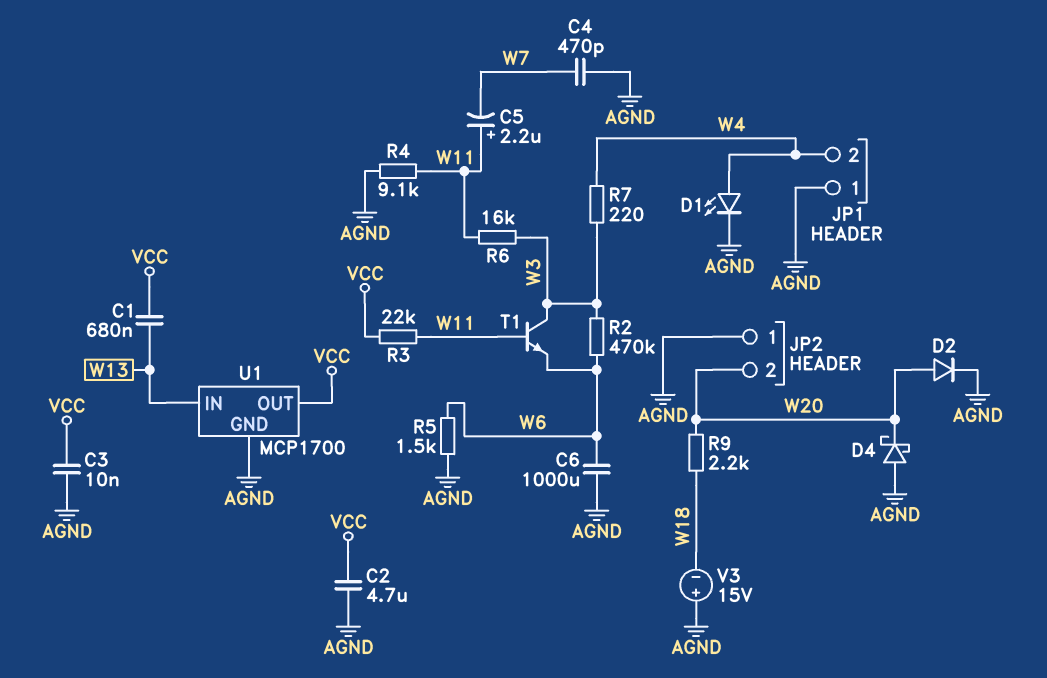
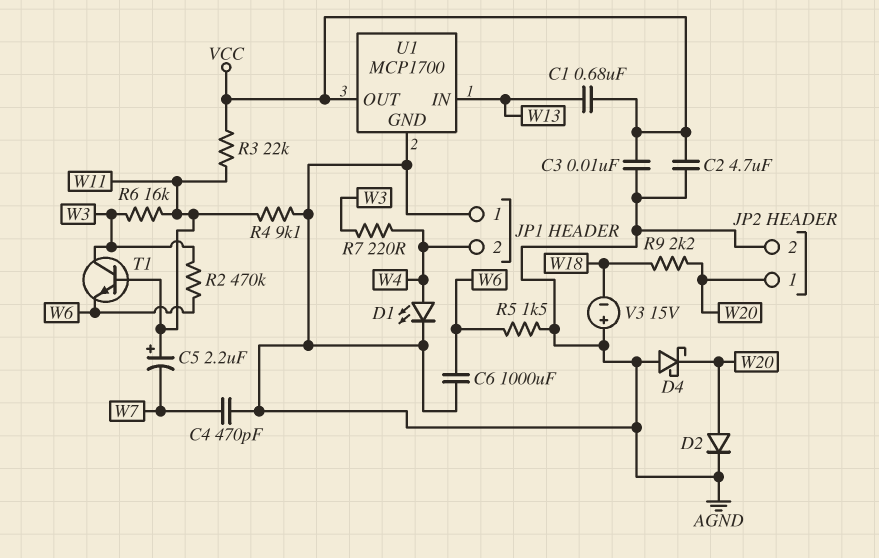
JP2 pin 1: AGND -> W20
JP2 pin 2: W20 -> AGND

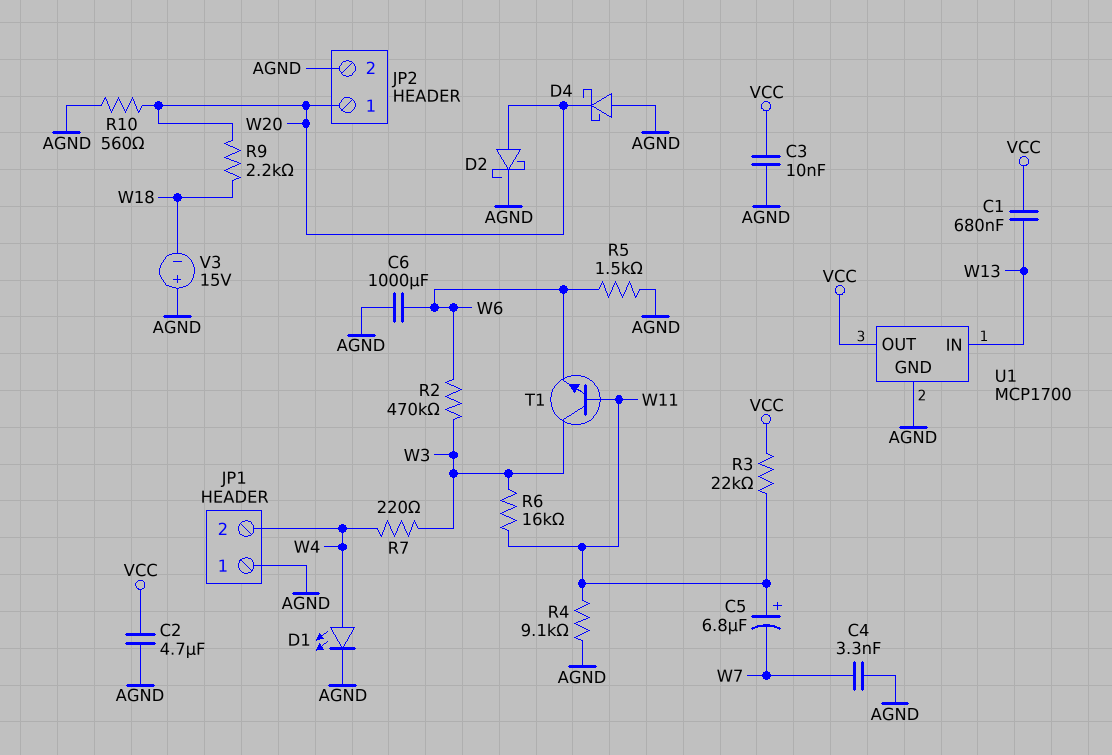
C4: 470pF (AGND, W7) -> 3.3nF (AGND, W7)
C5: 2.2uF (plus W11, minus W7) -> 6.8uF (plus W11, minus W7)
D2: diode (A W20, K AGND) -> schottky (A W20, K AGND)
R10: none -> 560 (AGND, W20)

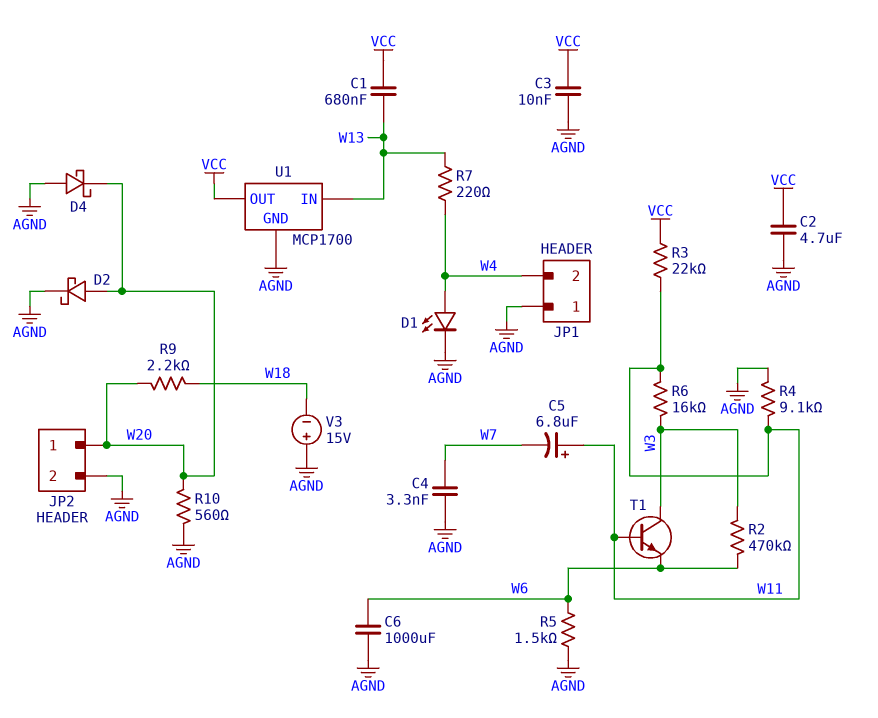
R7: 220 (W3, W4) -> 220 (W4, W13)

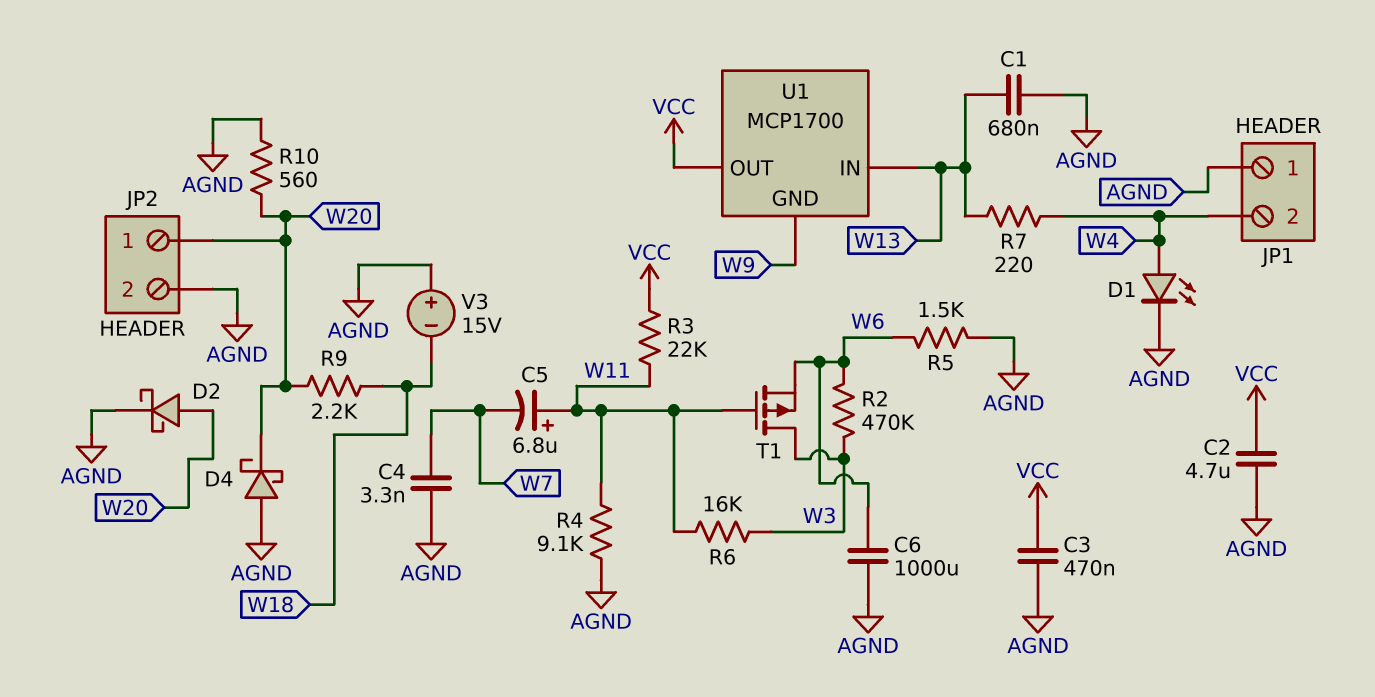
C1: 680nF (VCC, W13) -> 680nF (AGND, W13)
C3: 10nF (AGND, VCC) -> 470nF (AGND, VCC)
T1: NPN (B W11, C W3, E W6) -> PMOS (G W11, D W3, S W6)
U1 pin GND: AGND -> W9

